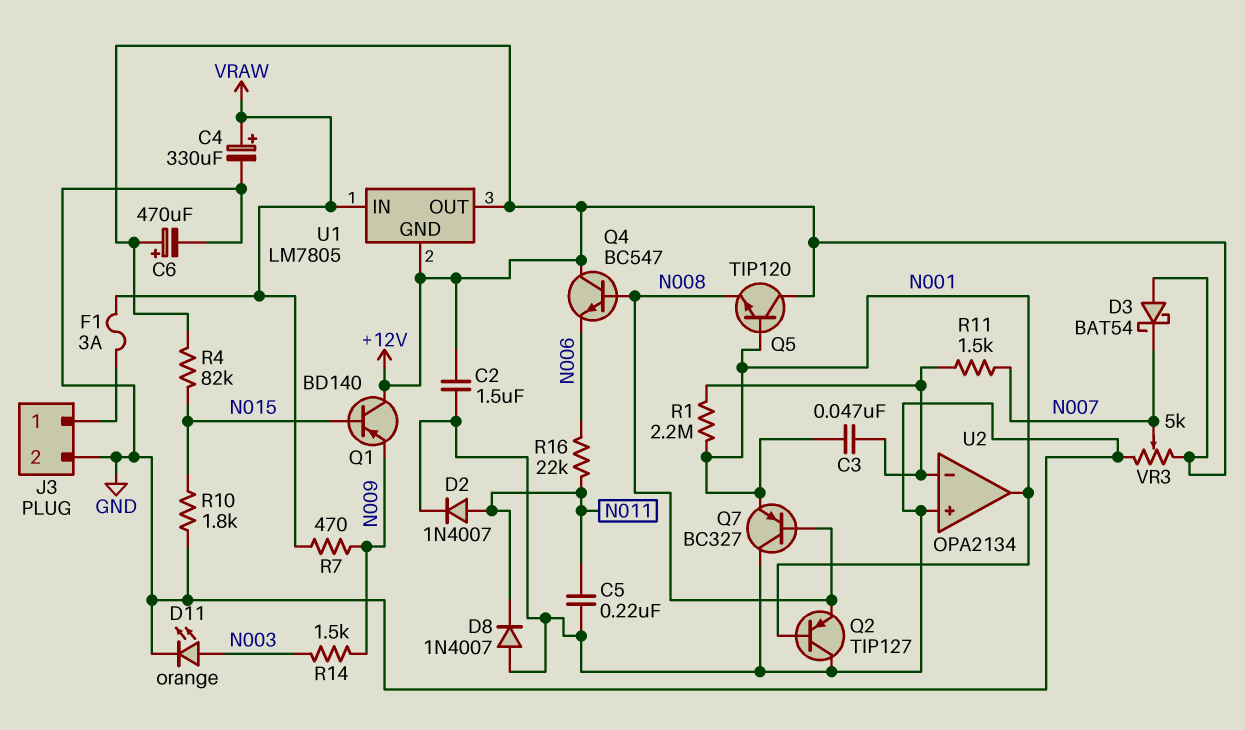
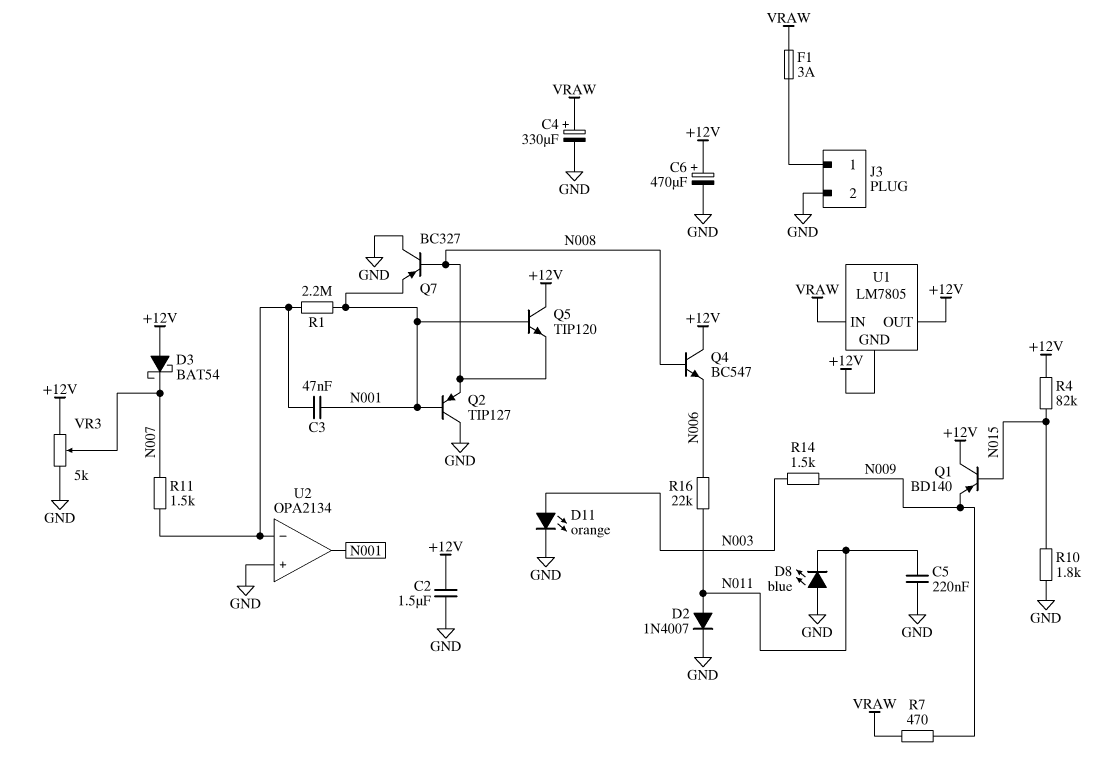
D8: diode 1N4007 (A GND, K N011) -> LED blue (A GND, K N011)

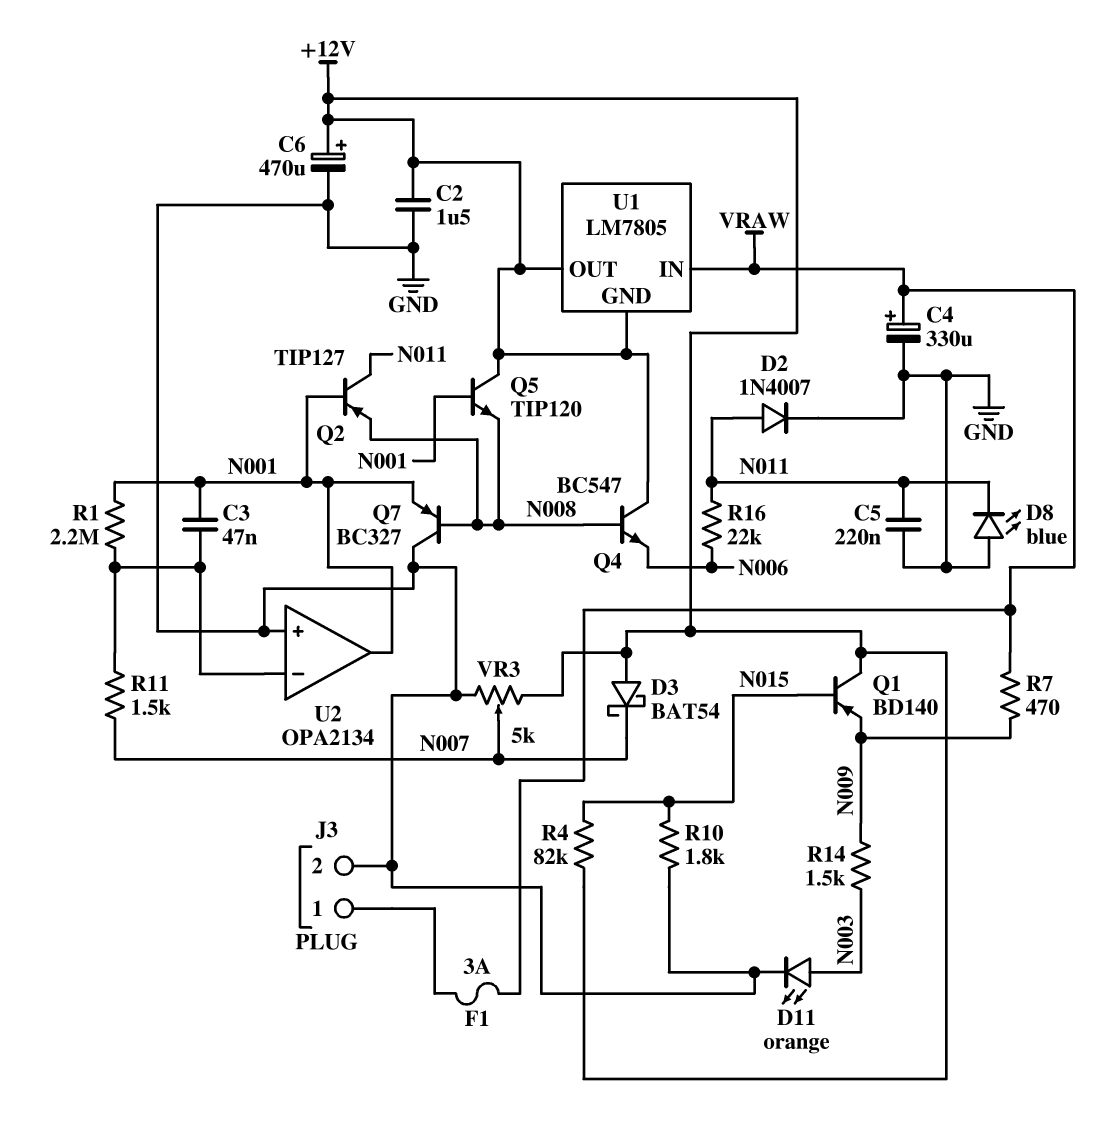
Q2: PNP TIP127 (B N001, C GND, E N008) -> PNP TIP127 (B N001, C N011, E N008)

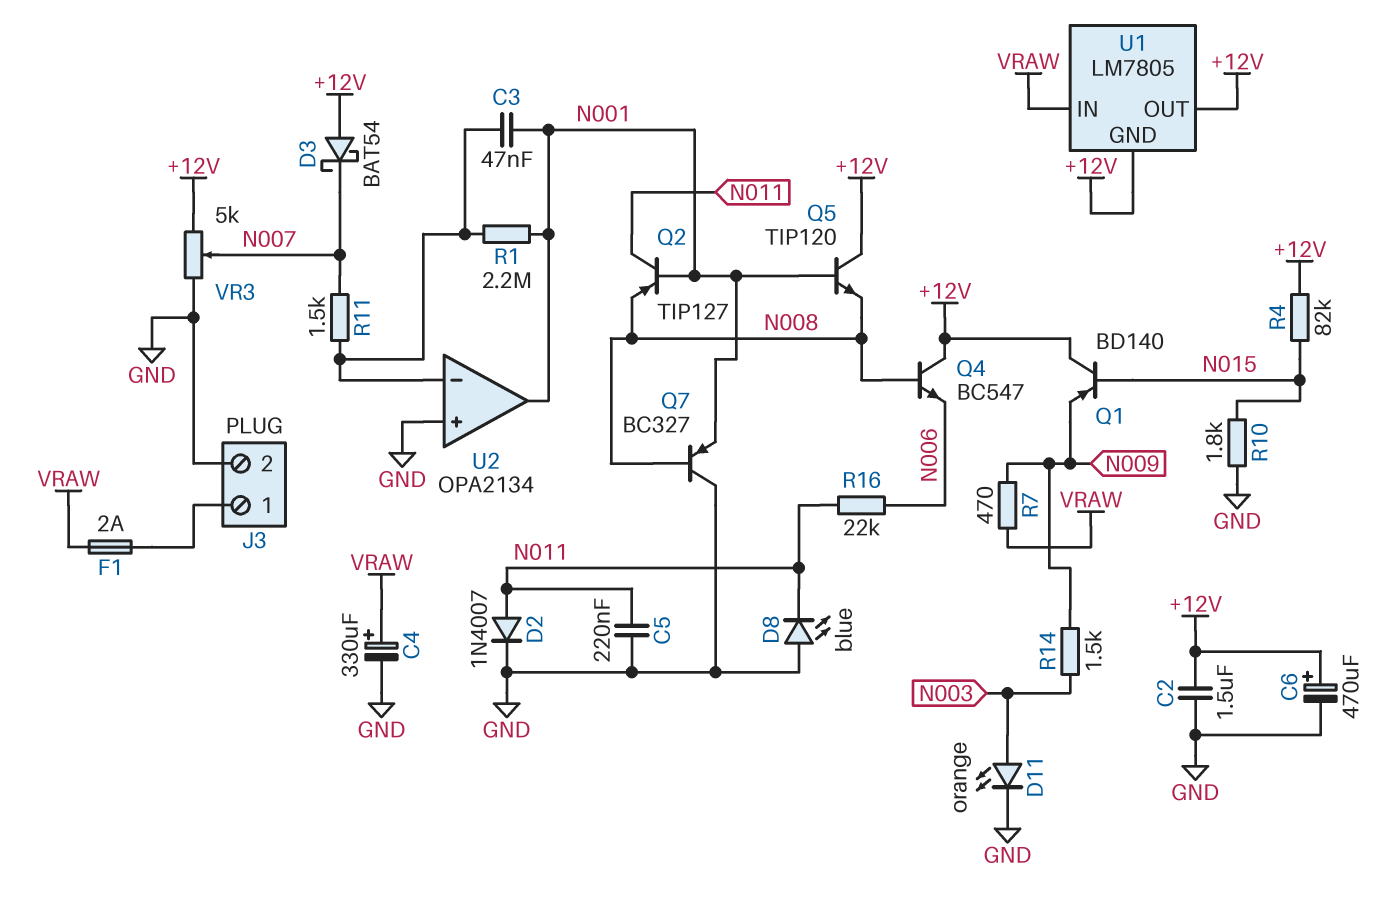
F1: 3A (J3/1, VRAW) -> 2A (J3/1, VRAW)

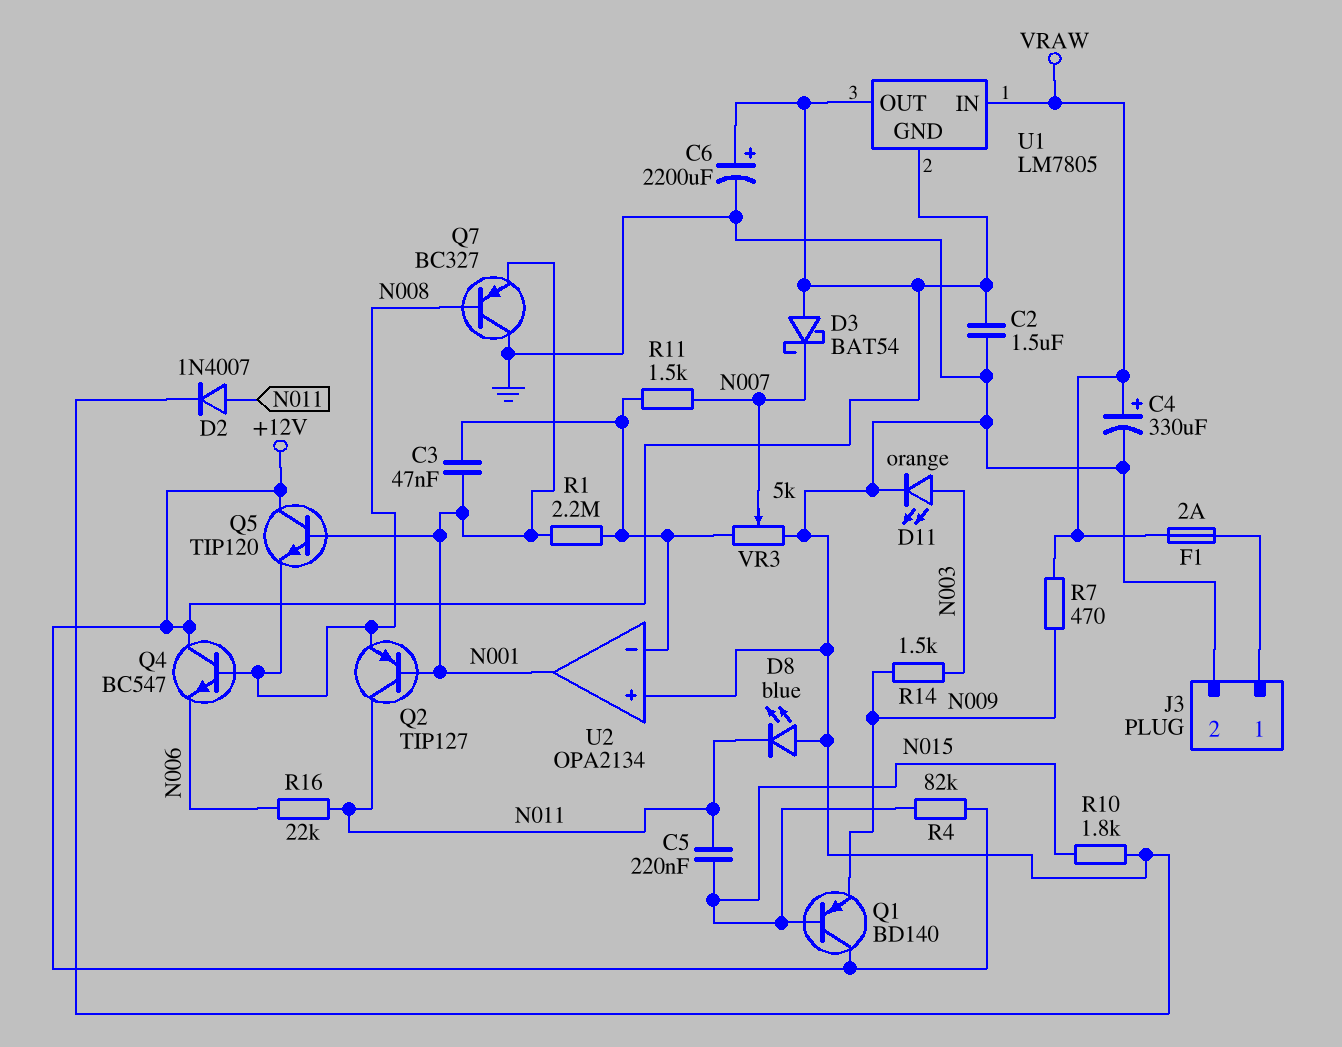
C5: 220nF (GND, N011) -> 220nF (N011, N015)
C6: 470uF (plus +12V, minus GND) -> 2200uF (plus +12V, minus GND)
VR3: 5k (+12V, GND, wiper N007) -> 5k (GND, U2/in-, wiper N007)

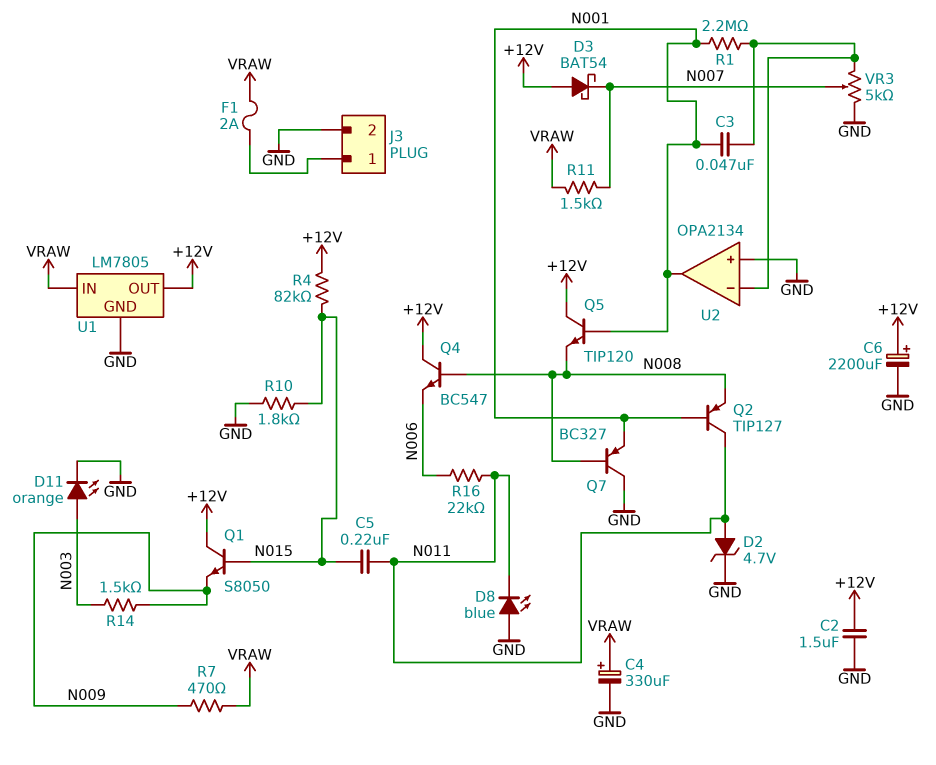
D2: diode 1N4007 (A N011, K GND) -> zener 4.7V (A N011, K GND)
Q1: PNP BD140 (B N015, C +12V, E N009) -> NPN S8050 (B N015, C +12V, E N009)
R11: 1.5k (N007, U2/in-) -> 1.5k (N007, VRAW)
U1 pin GND: +12V -> GND

